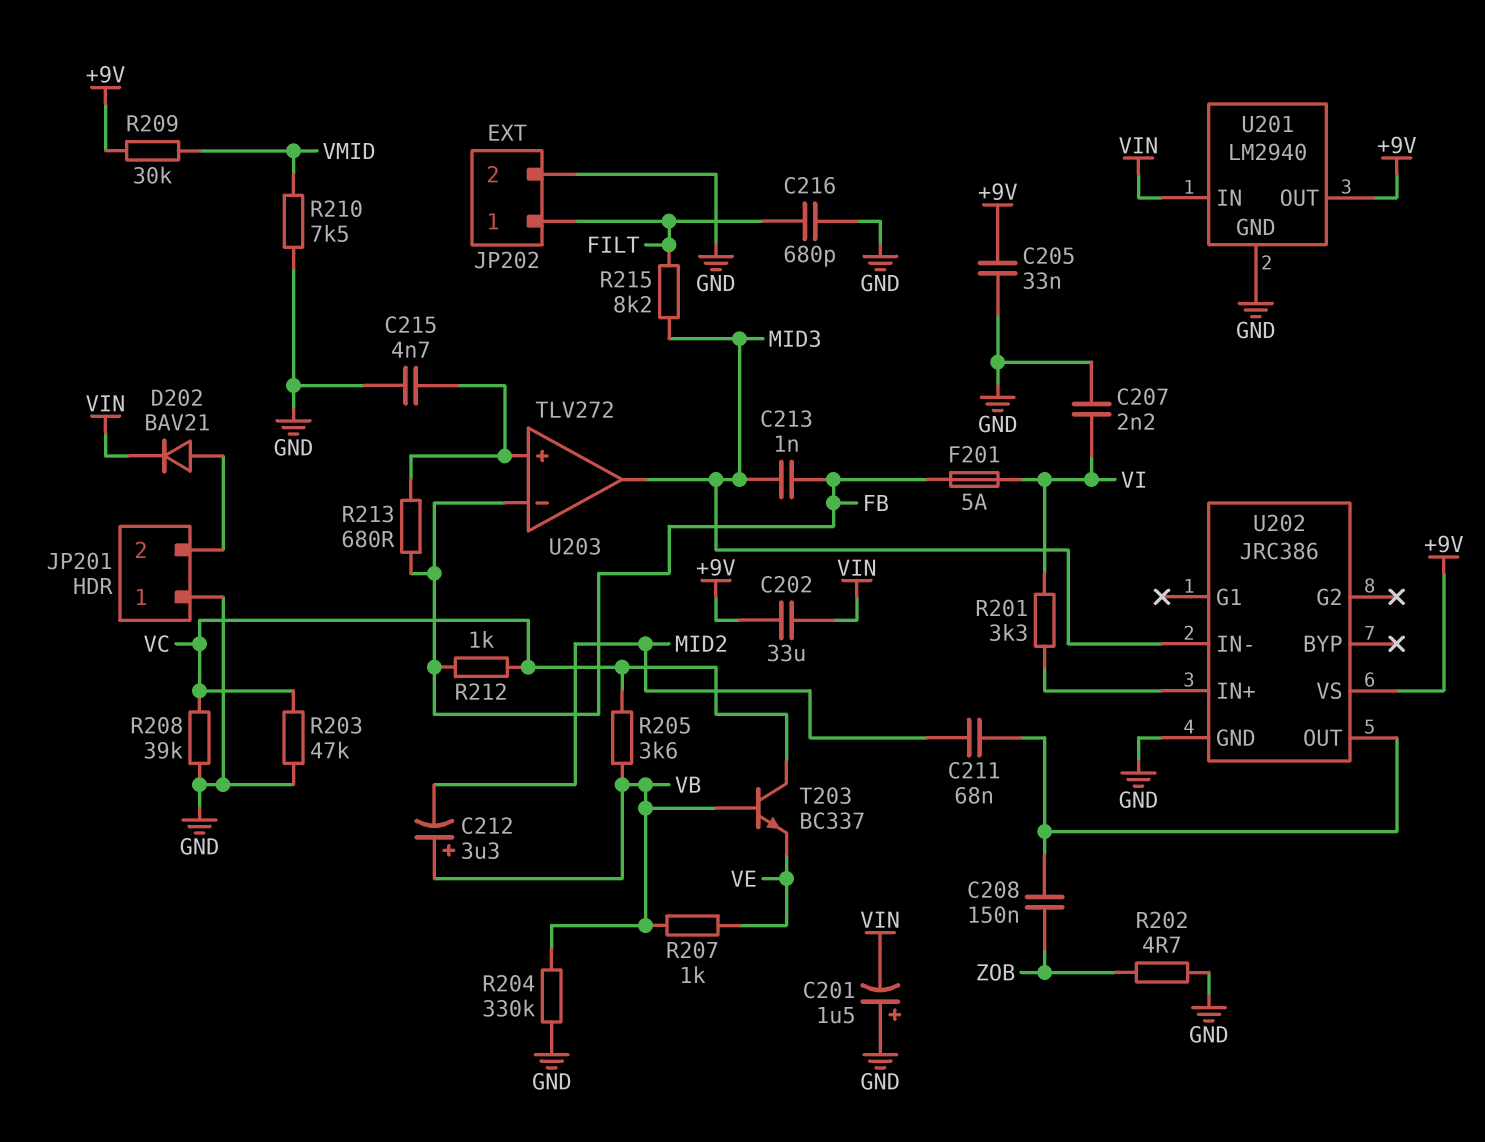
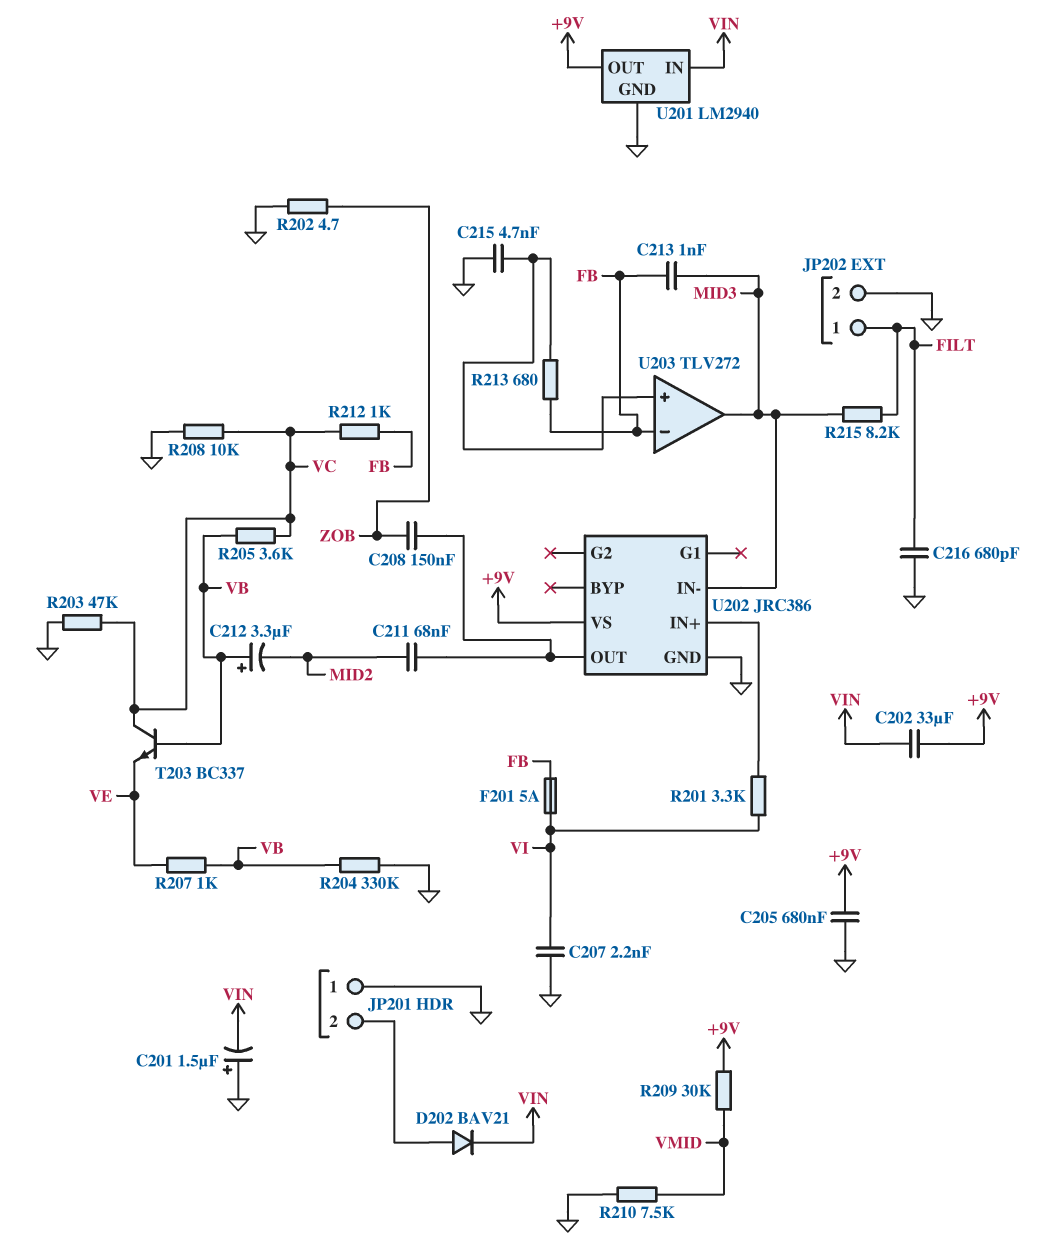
C205: 33nF (+9V, GND) -> 680nF (+9V, GND)
R208: 39k (GND, VC) -> 10k (GND, VC)

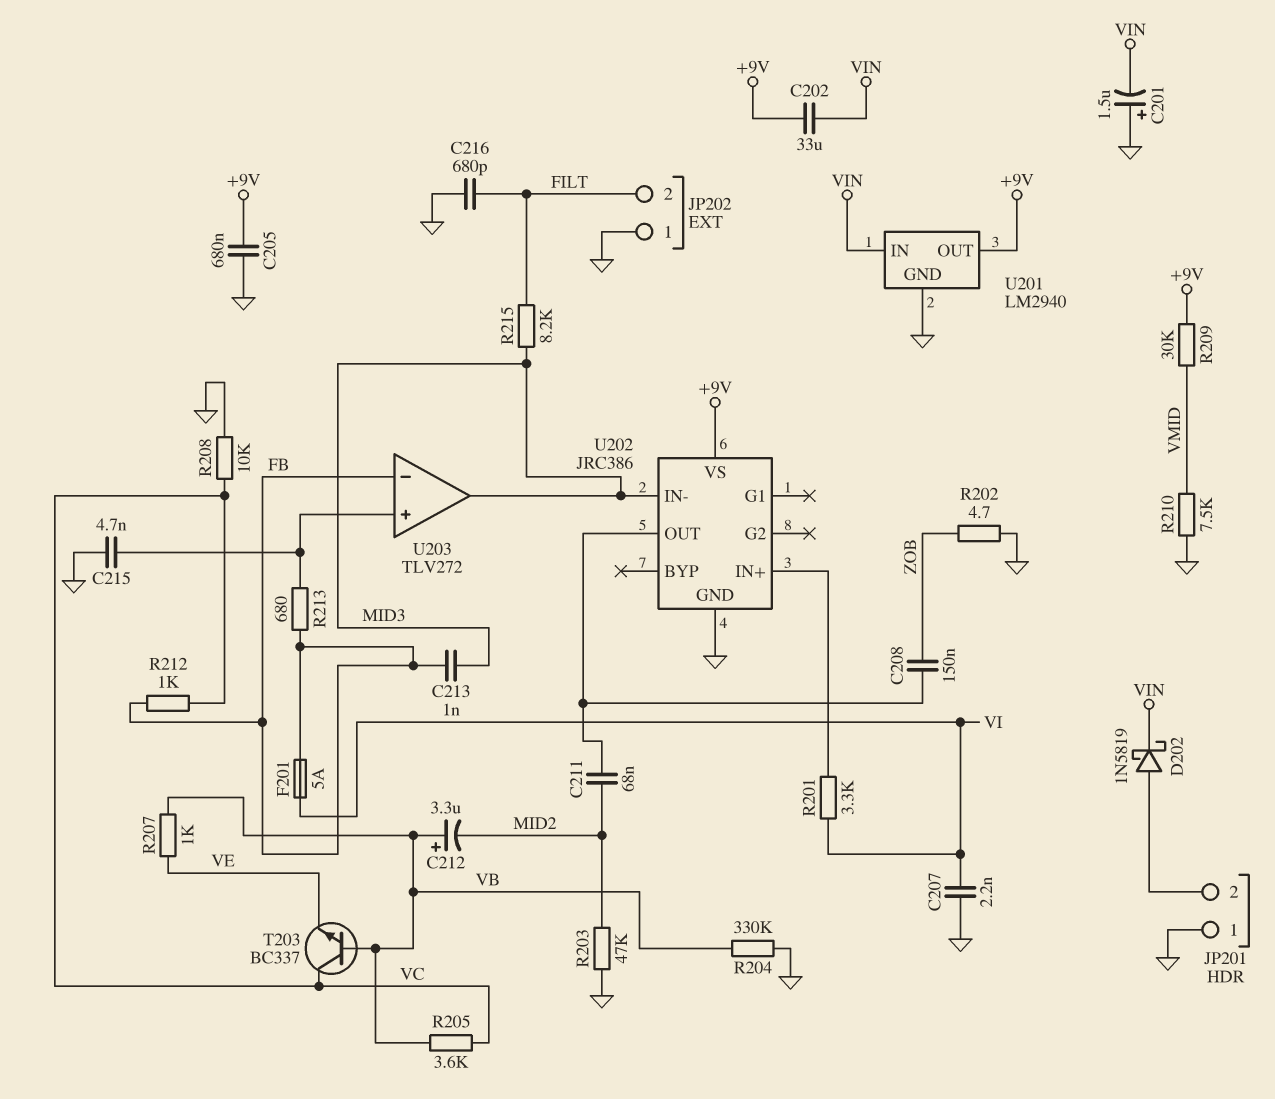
D202: diode BAV21 (A JP201/2, K VIN) -> schottky 1N5819 (A JP201/2, K VIN)
JP202 pin 1: FILT -> GND
JP202 pin 2: GND -> FILT
R203: 47k (GND, VC) -> 47k (GND, MID2)

